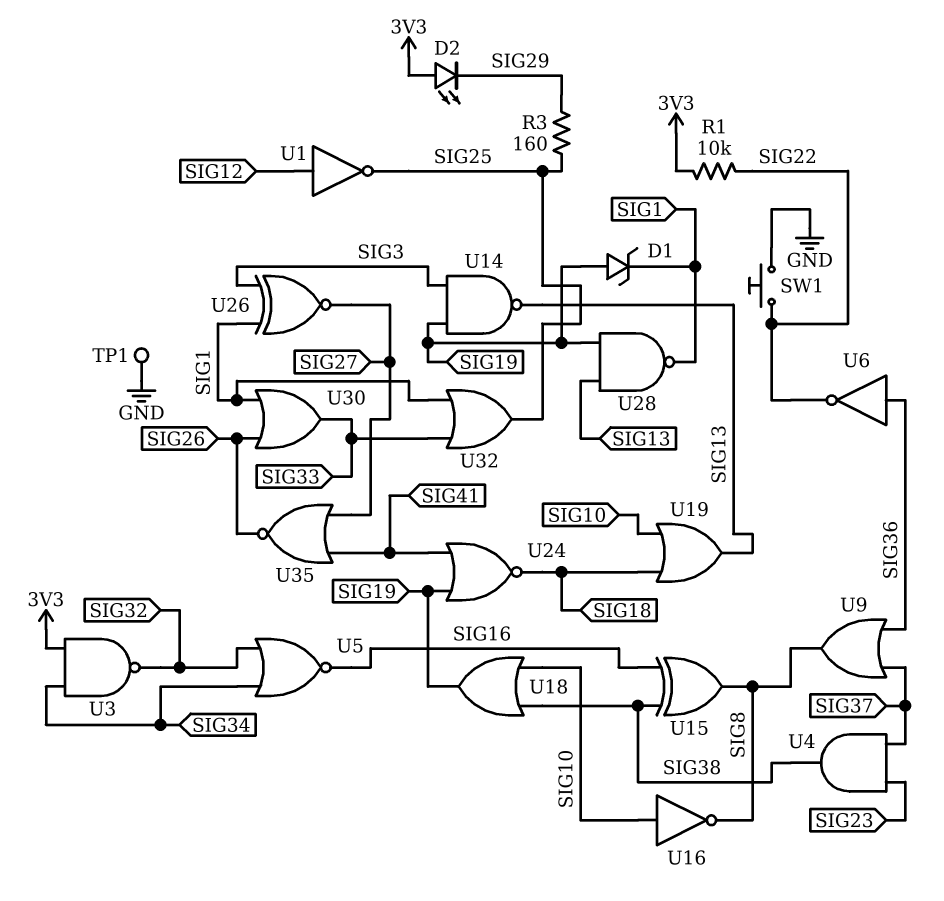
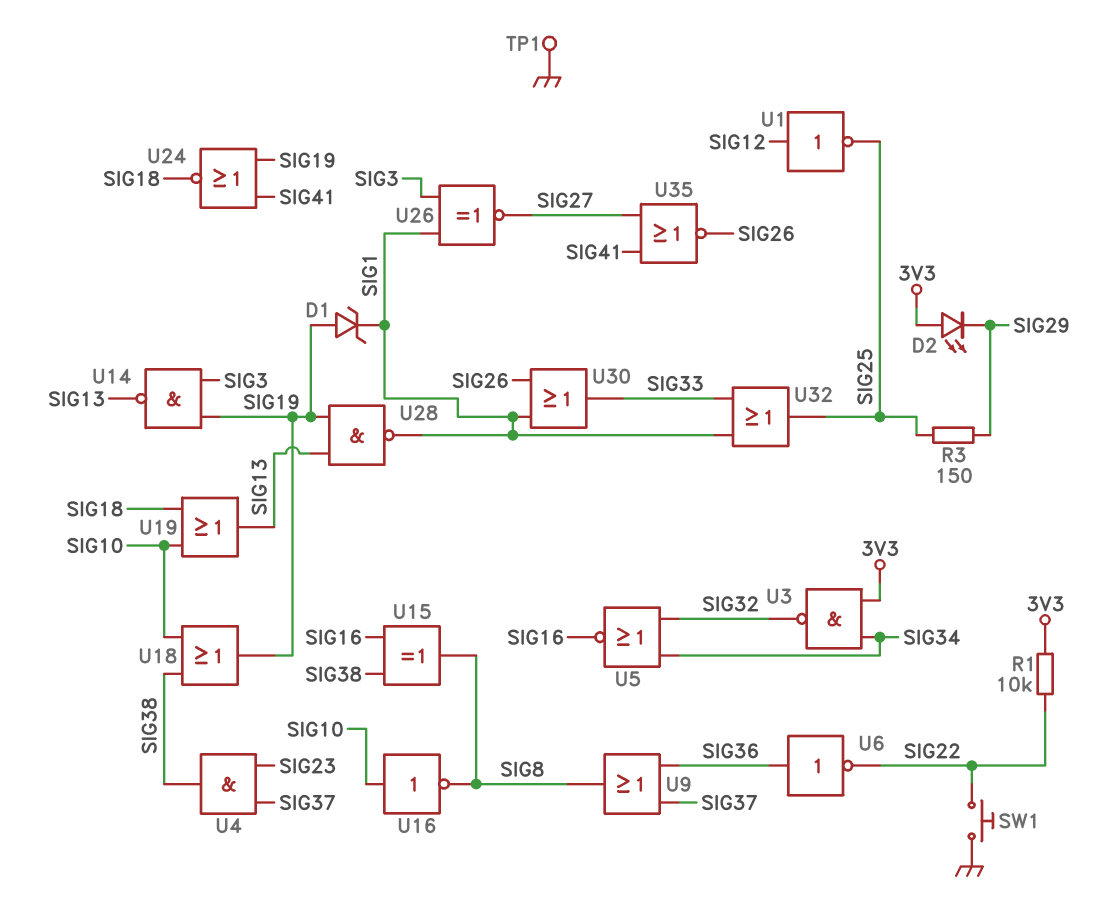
R3: 160 (SIG25, SIG29) -> 150 (SIG25, SIG29)

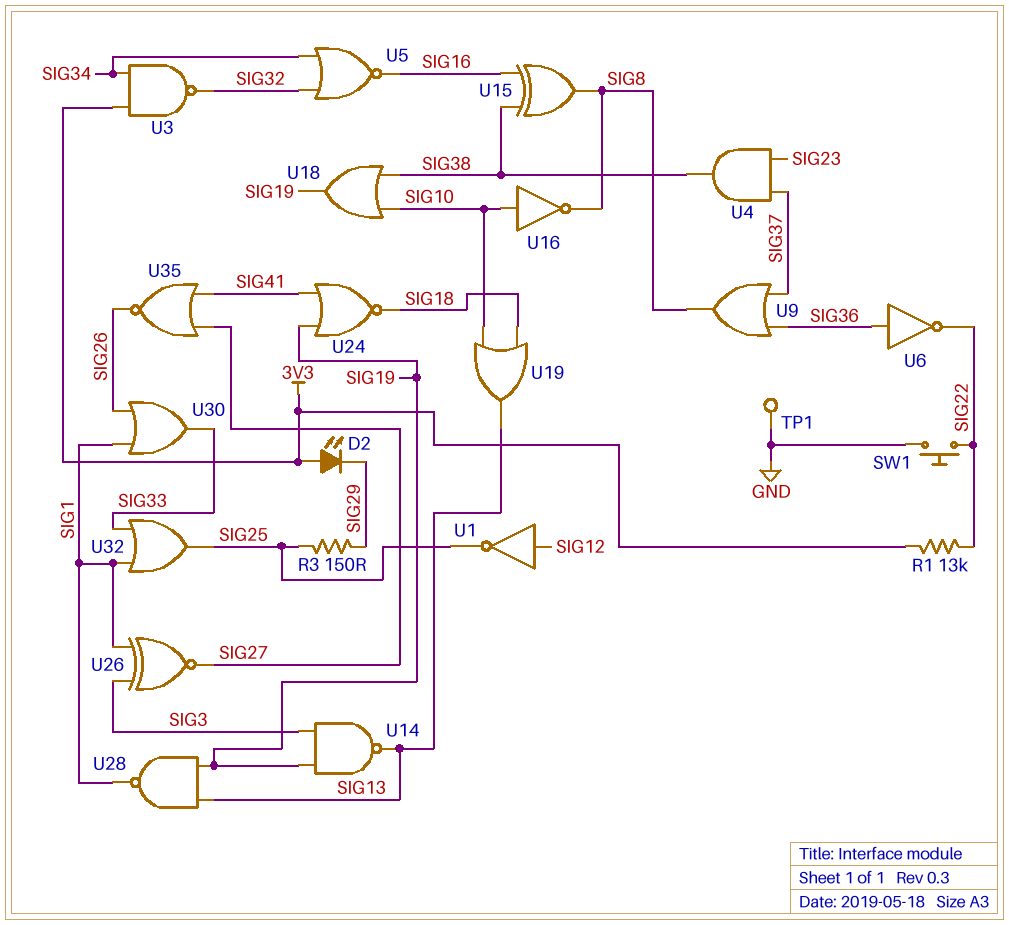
D1: zener (A SIG19, K SIG1) -> none
R1: 10k (3V3, SIG22) -> 13k (3V3, SIG22)

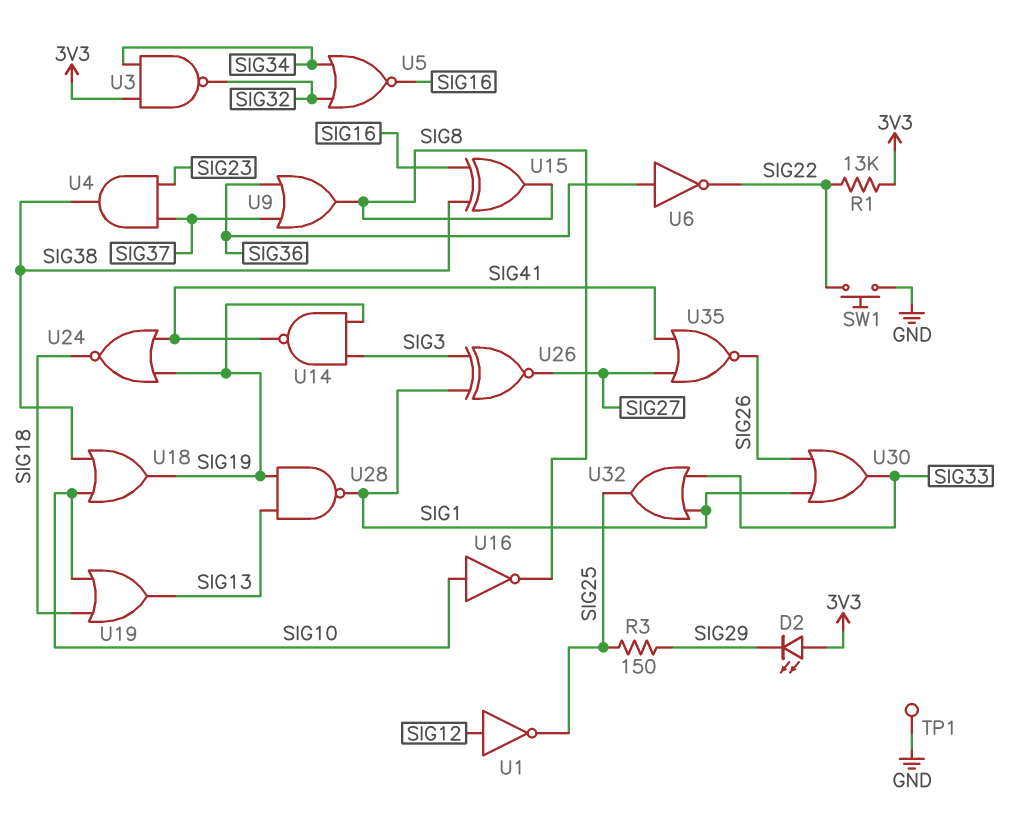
U14: NAND (in SIG3, in SIG19, out SIG13) -> NAND (in SIG3, in SIG19, out SIG41)

